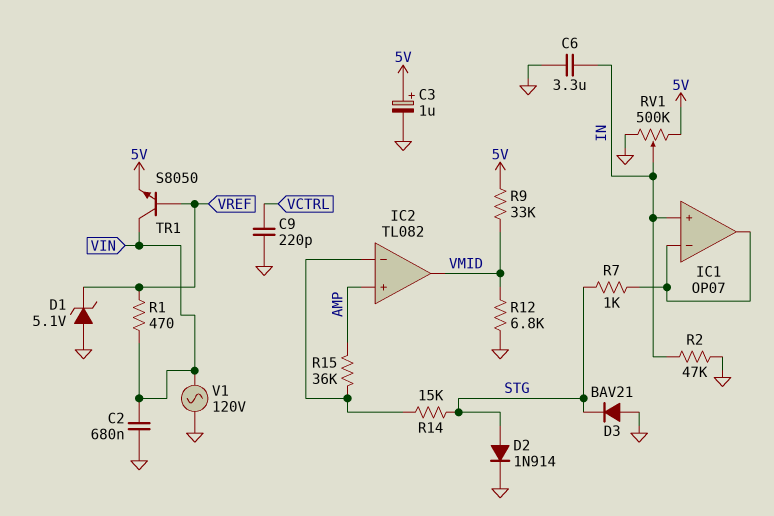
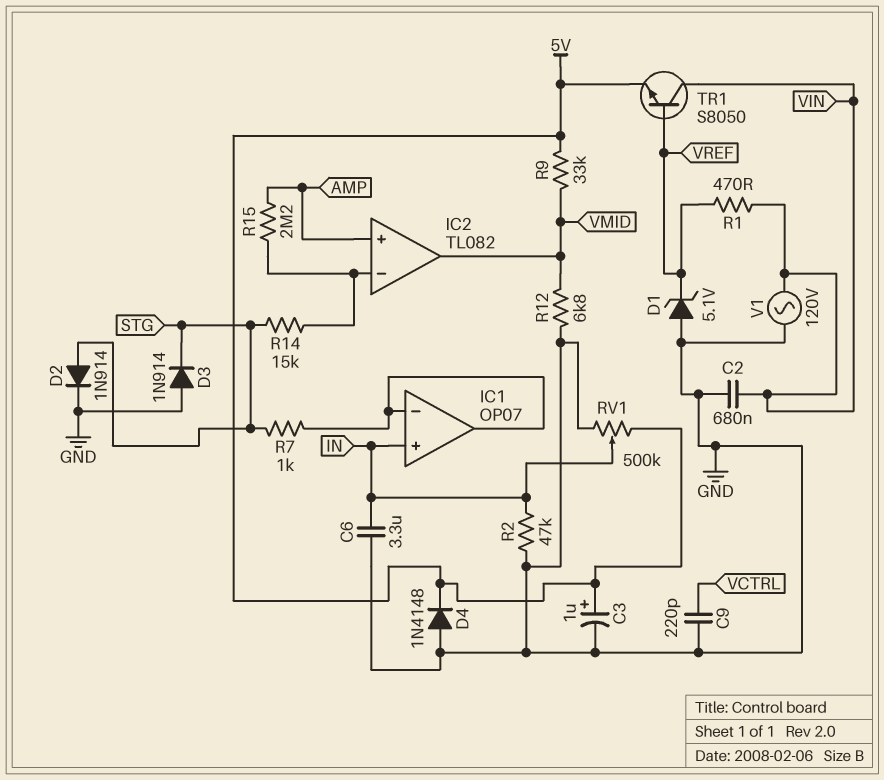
D3: diode BAV21 (A GND, K STG) -> diode 1N914 (A GND, K STG)
D4: none -> diode 1N4148 (A GND, K 5V)
R15: 36k (AMP, IC2/in-) -> 2.2M (AMP, IC2/in-)

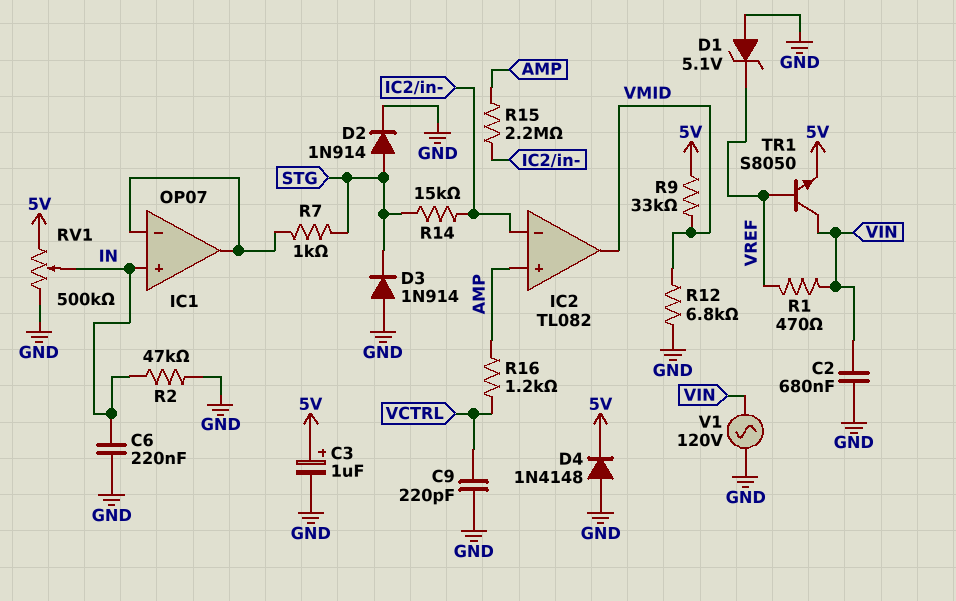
C6: 3.3uF (GND, IN) -> 220nF (GND, IN)
R16: none -> 1.2k (AMP, VCTRL)

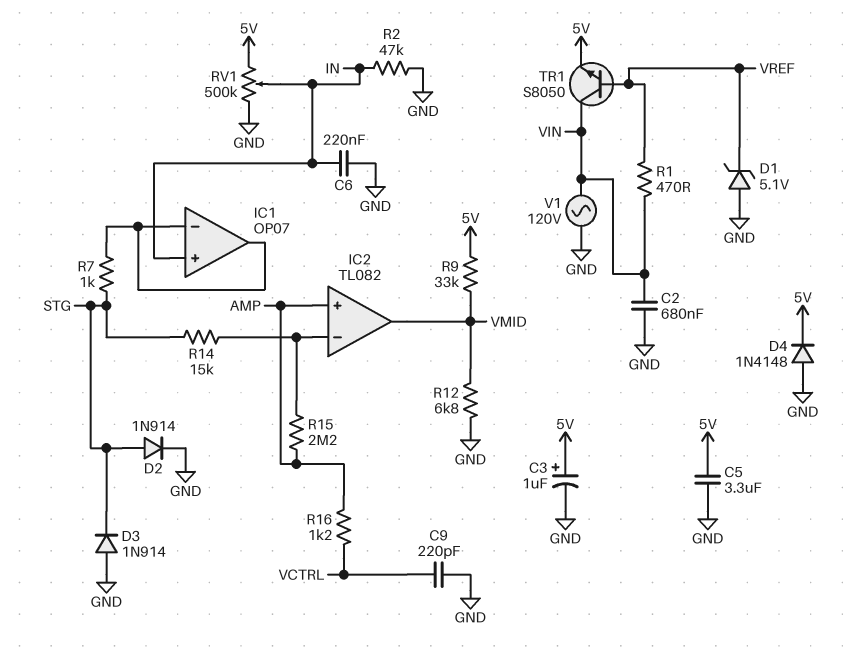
C5: none -> 3.3uF (5V, GND)

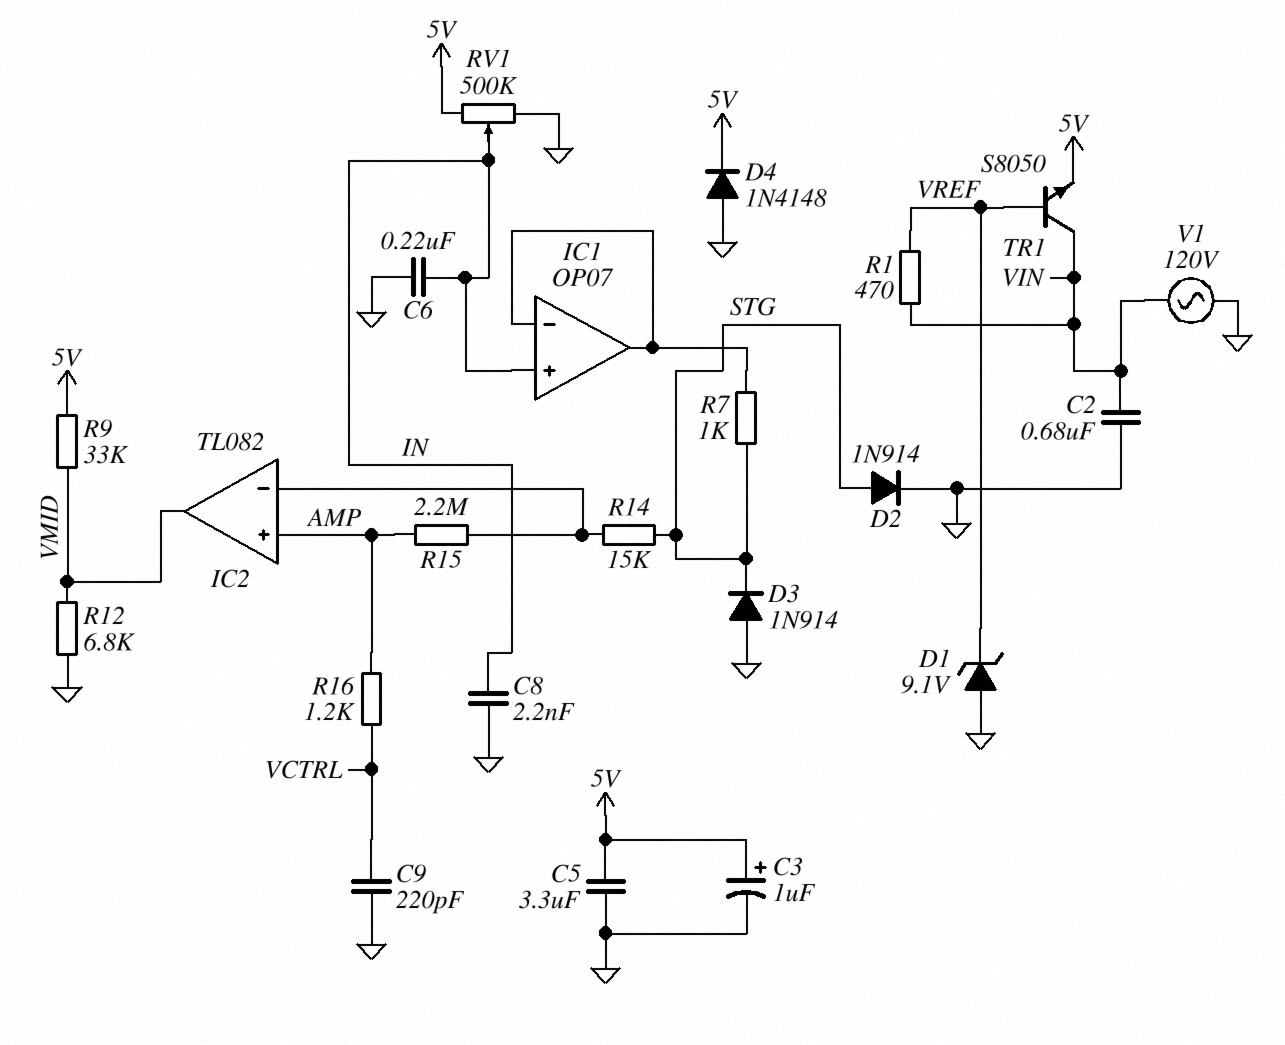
C8: none -> 2.2nF (GND, IN)
D1: zener 5.1V (A GND, K VREF) -> zener 9.1V (A GND, K VREF)
R2: 47k (GND, IN) -> none

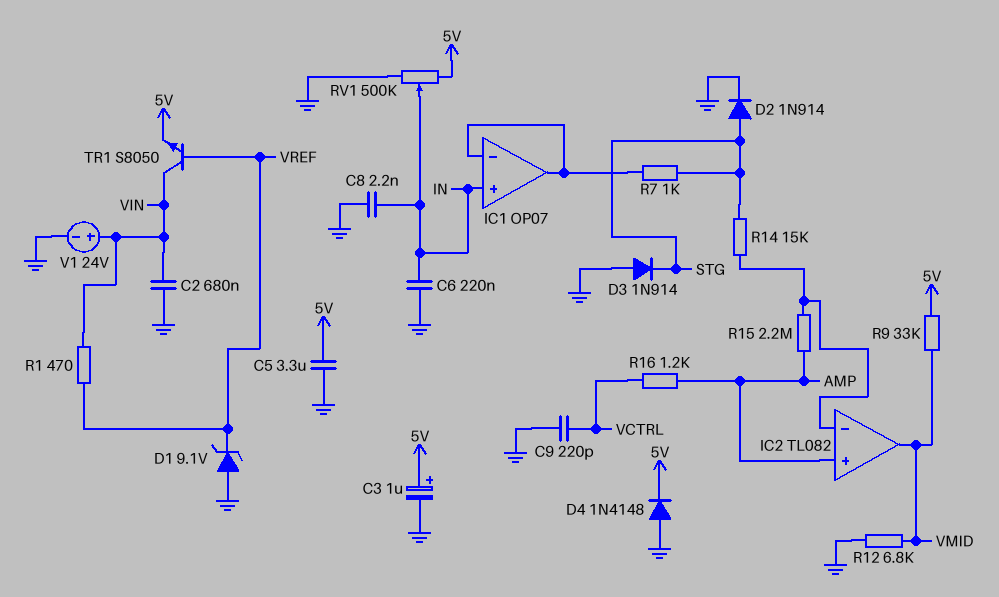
V1: AC 120V (GND, VIN) -> 24V (plus VIN, minus GND)

